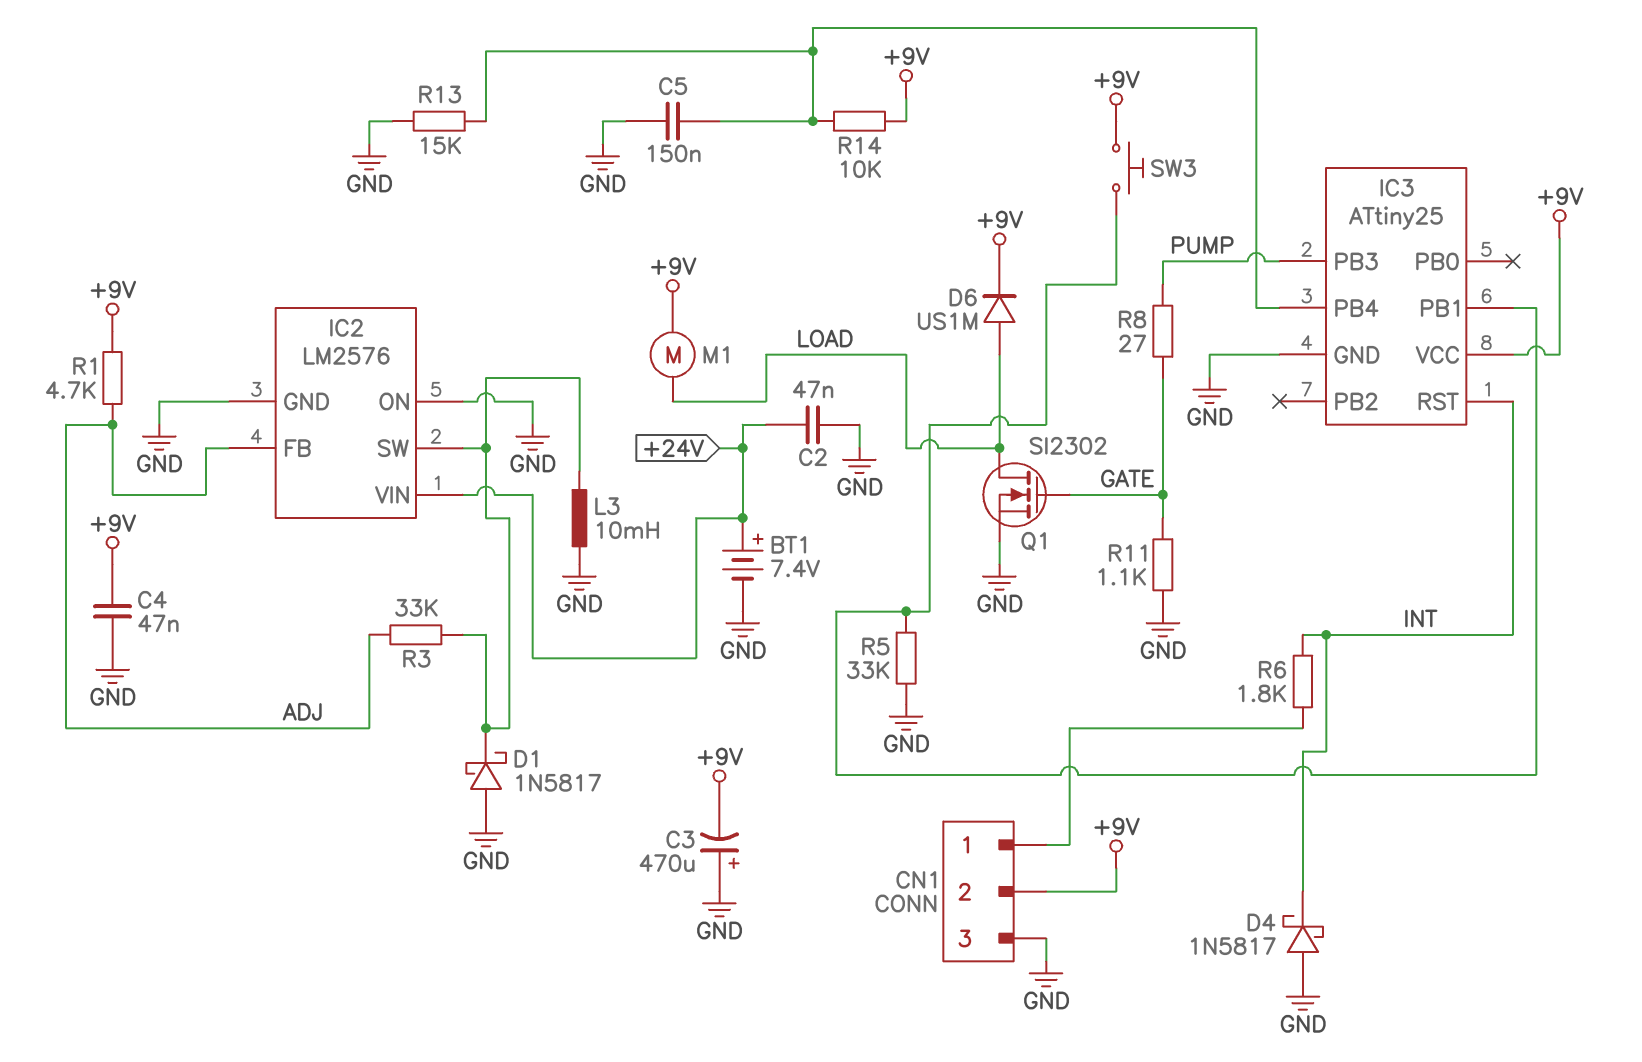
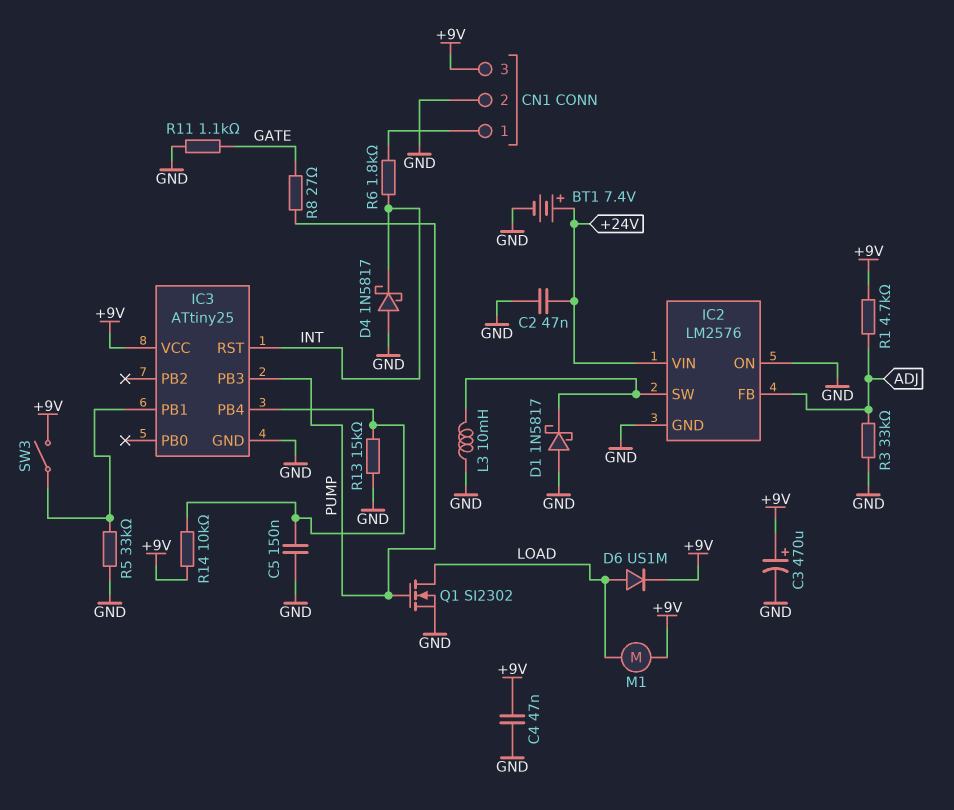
C3: 470uF (plus GND, minus +9V) -> 470uF (plus +9V, minus GND)
CN1 pin 2: +9V -> GND
CN1 pin 3: GND -> +9V
Q1: NMOS SI2302 (G GATE, D LOAD, S GND) -> NMOS SI2302 (G PUMP, D LOAD, S GND)
R3: 33k (ADJ, IC2/SW) -> 33k (ADJ, GND)
SW3: button (+9V, IC3/PB1) -> switch (+9V, IC3/PB1)

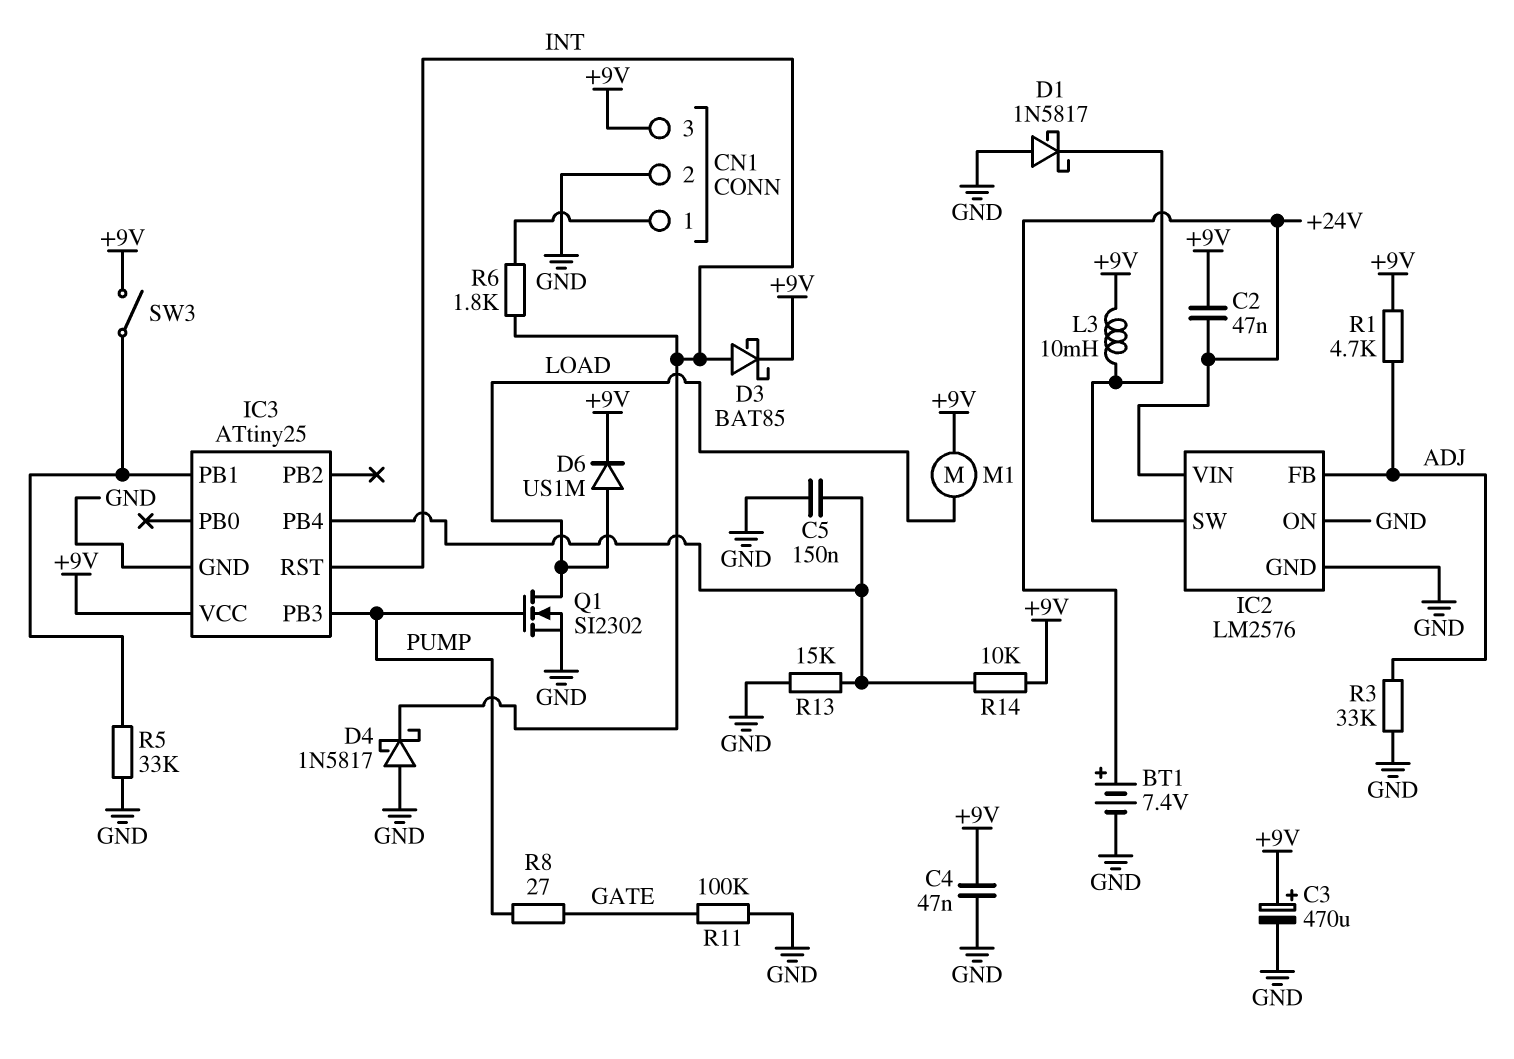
C2: 47nF (+24V, GND) -> 47nF (+9V, +24V)
D3: none -> schottky BAT85 (A INT, K +9V)
L3: 10mH (GND, IC2/SW) -> 10mH (+9V, IC2/SW)
R11: 1.1k (GATE, GND) -> 100k (GATE, GND)

